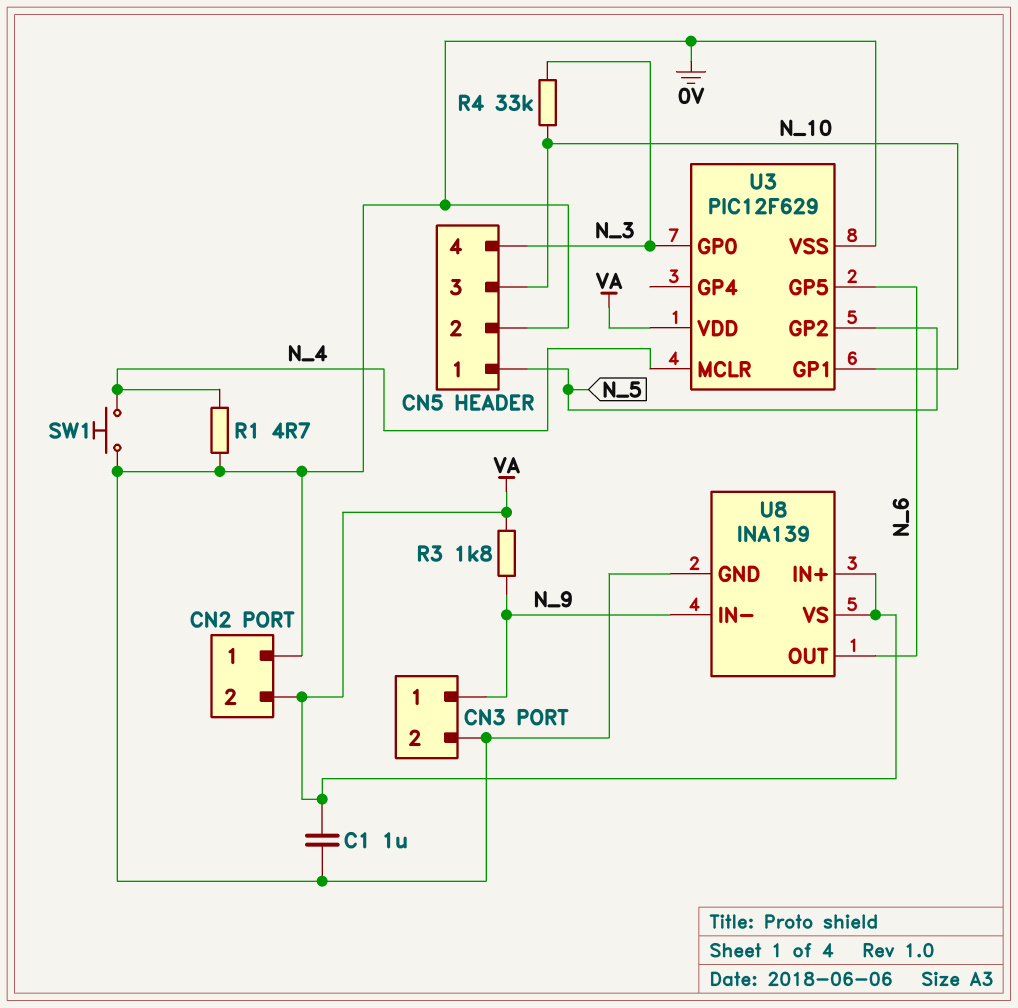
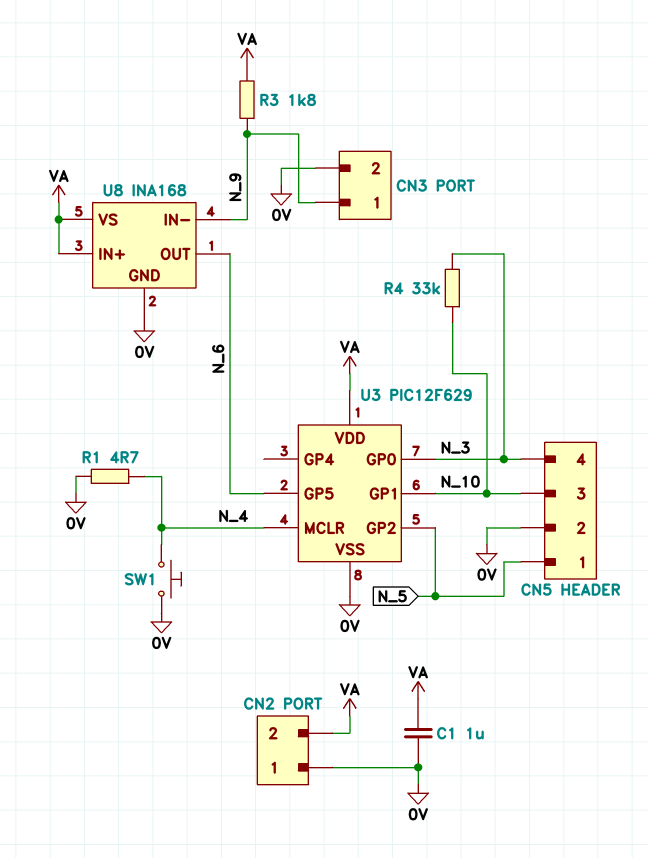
U8: INA139 -> INA168

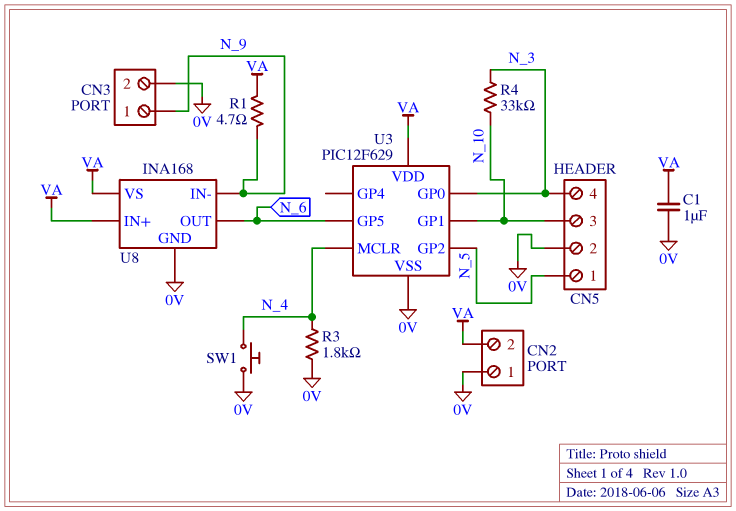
R1: 4.7 (0V, N_4) -> 4.7 (N_9, VA)
R3: 1.8k (N_9, VA) -> 1.8k (0V, N_4)

